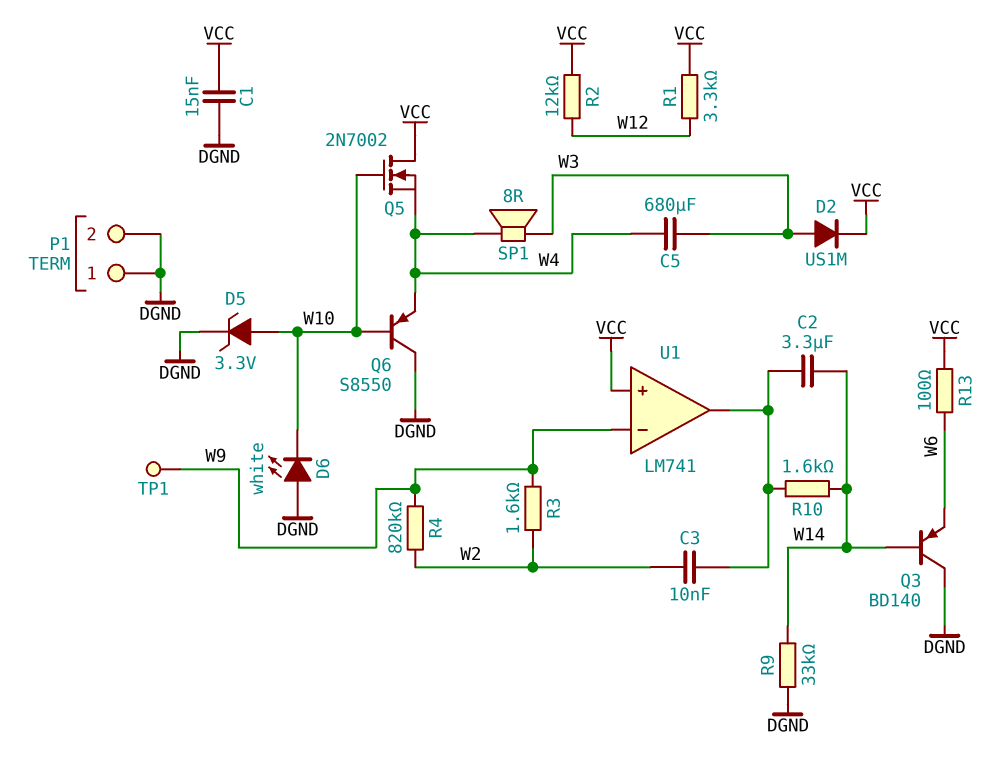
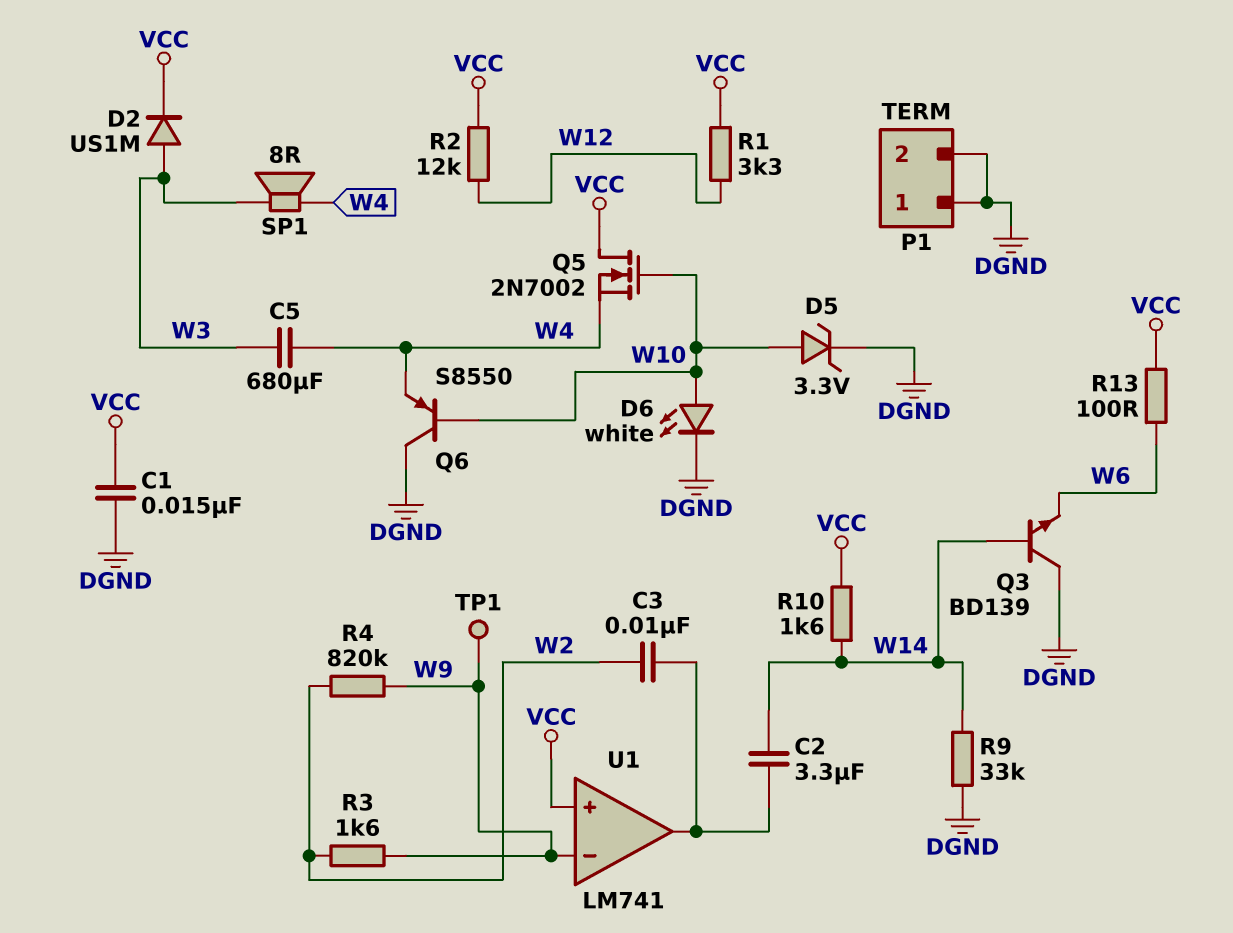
D6: LED white (A DGND, K W10) -> LED white (A W10, K DGND)
Q3: PNP BD140 (B W14, C DGND, E W6) -> NPN BD139 (B W14, C DGND, E W6)
R10: 1.6k (U1/out, W14) -> 1.6k (VCC, W14)

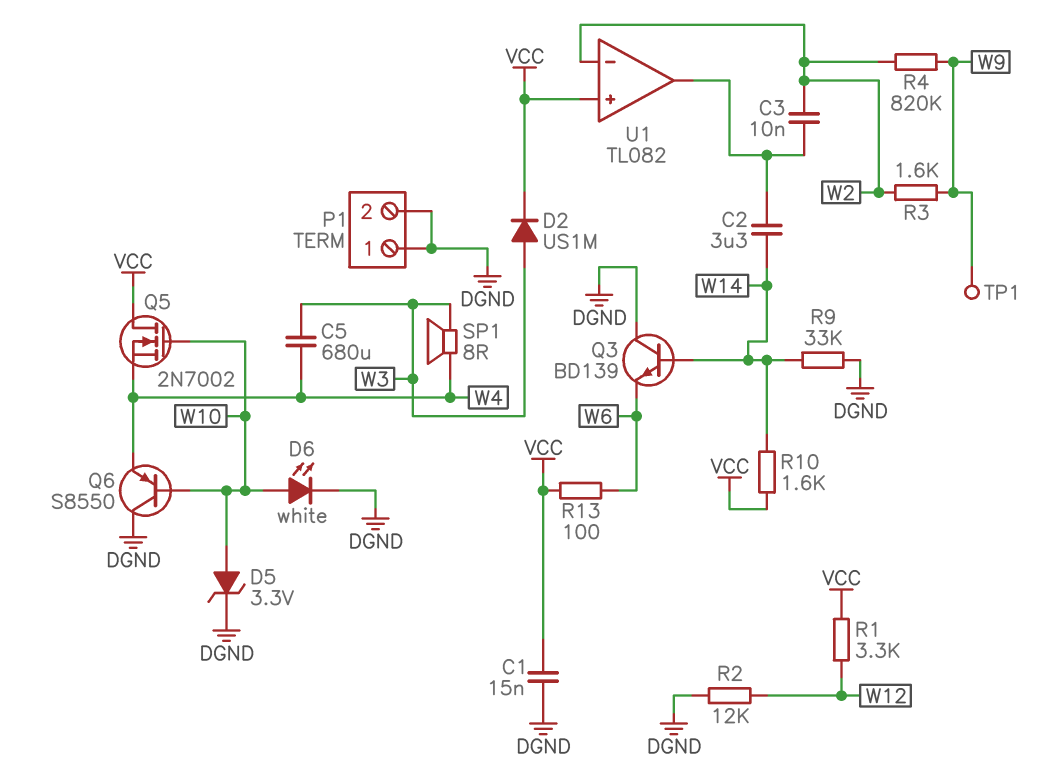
R2: 12k (VCC, W12) -> 12k (DGND, W12)
U1: LM741 -> TL082
U1 pin in-: W9 -> W2

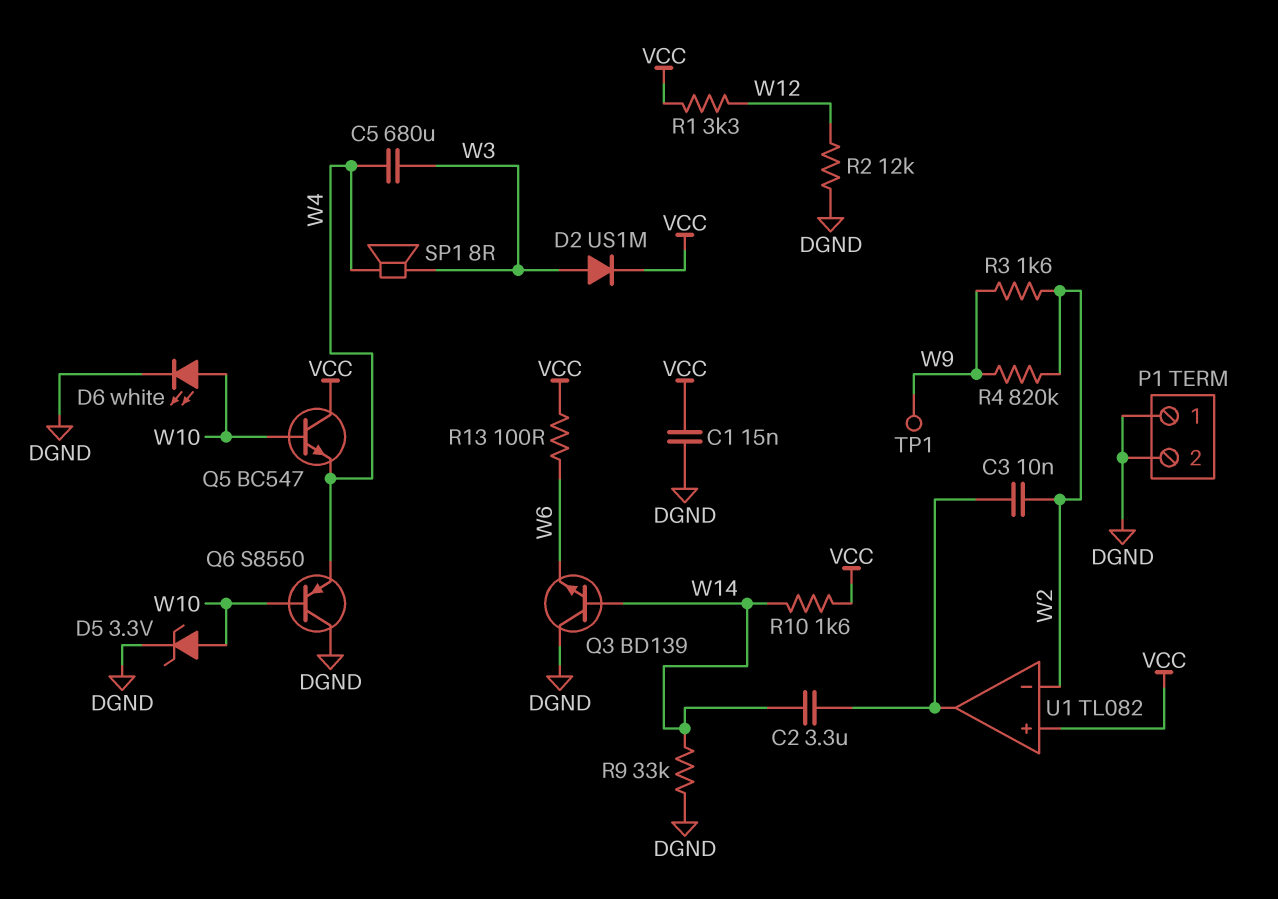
Q5: NMOS 2N7002 (G W10, D VCC, S W4) -> NPN BC547 (B W10, C VCC, E W4)

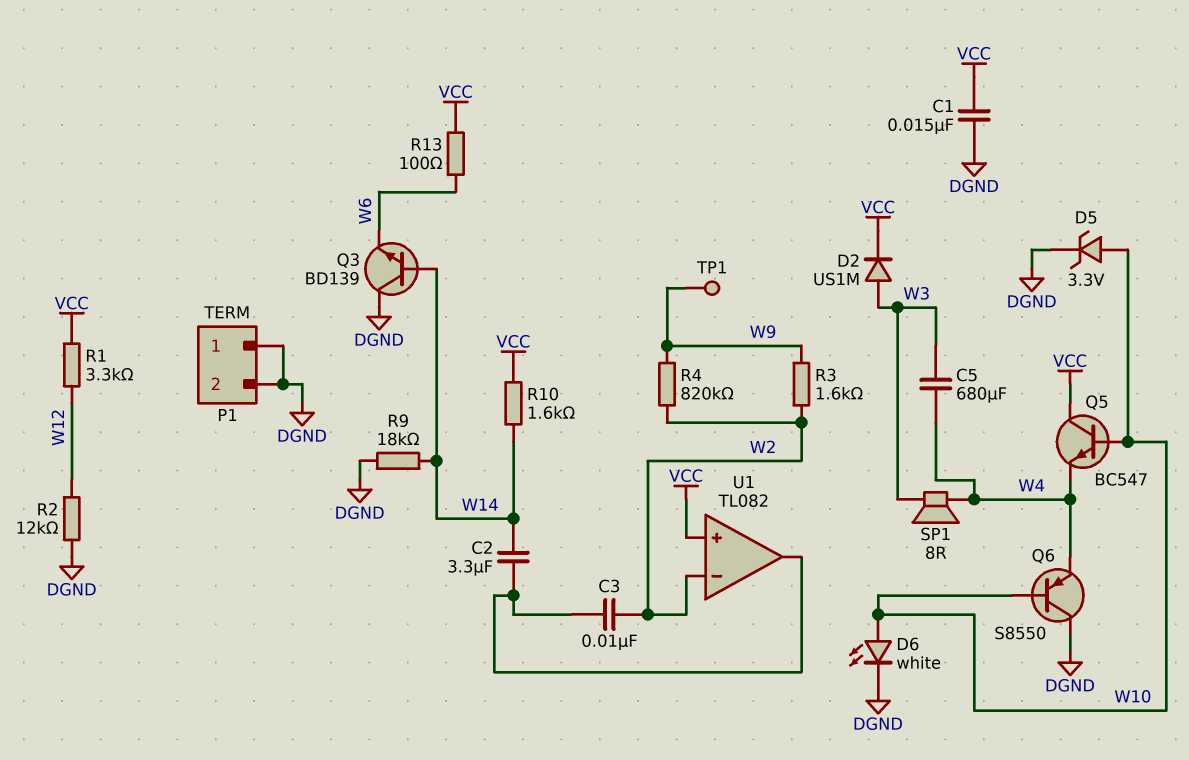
R9: 33k (DGND, W14) -> 18k (DGND, W14)

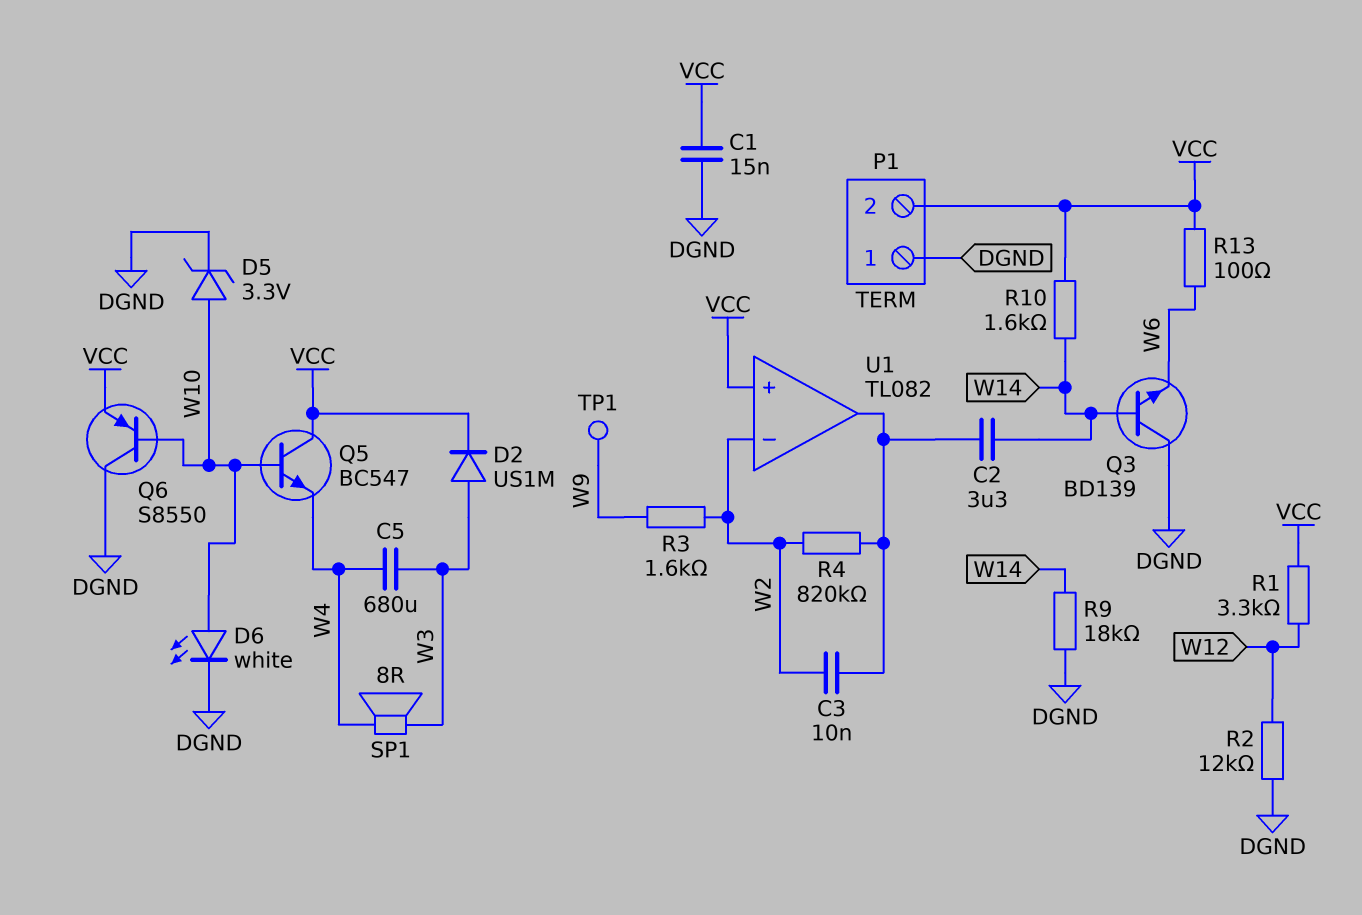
P1 pin 2: DGND -> VCC
Q6: PNP S8550 (B W10, C DGND, E W4) -> PNP S8550 (B W10, C DGND, E VCC)
R4: 820k (W2, W9) -> 820k (U1/out, W2)

